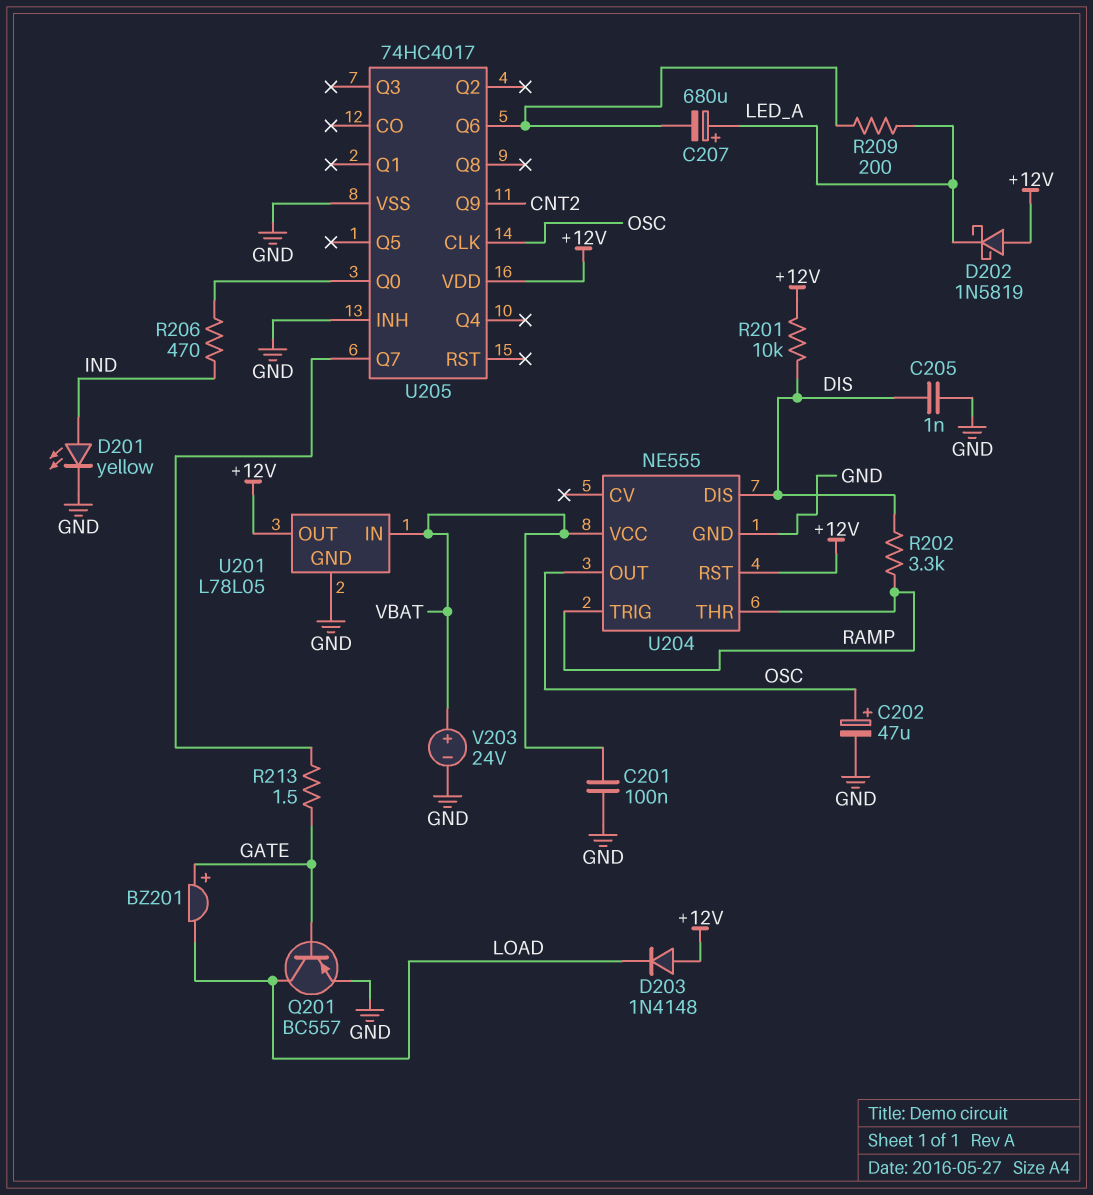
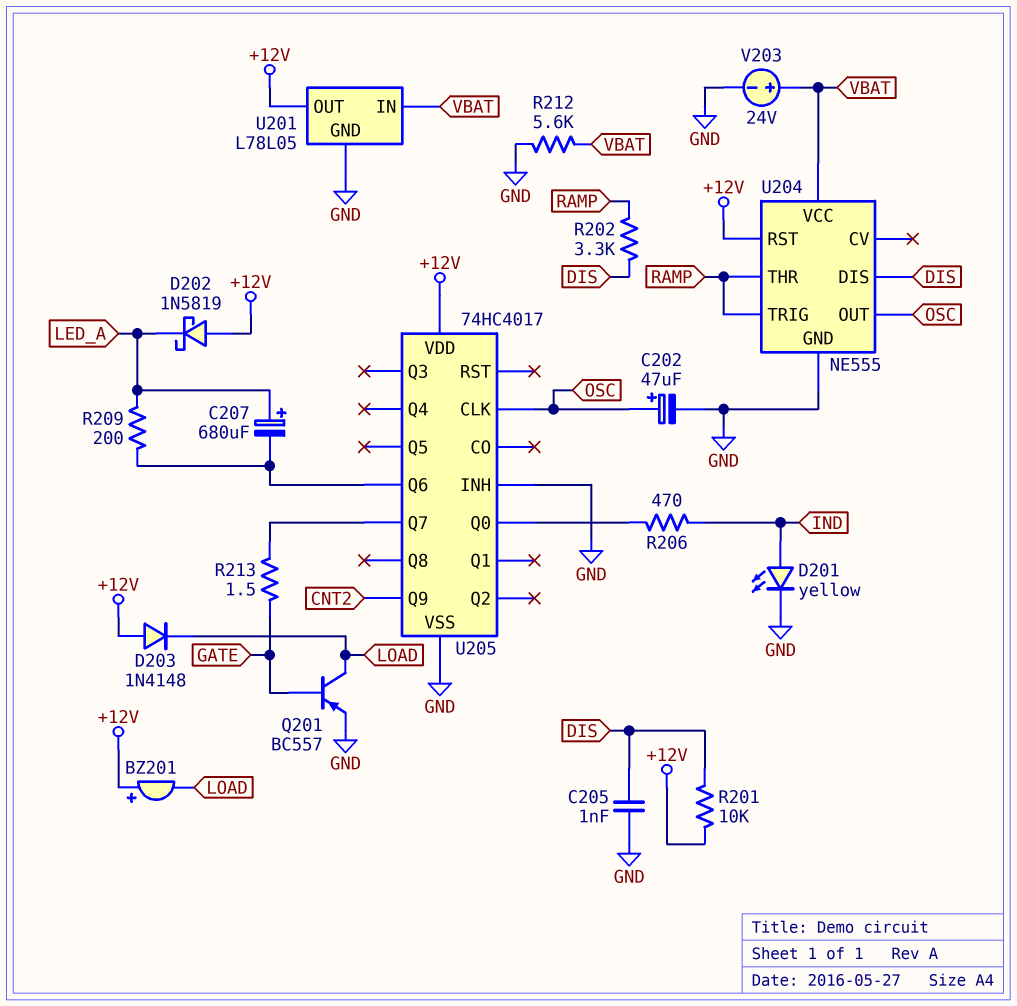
BZ201: buzzer (plus GATE, minus LOAD) -> buzzer (plus +12V, minus LOAD)
C201: 100nF (GND, VBAT) -> none
R212: none -> 5.6k (GND, VBAT)

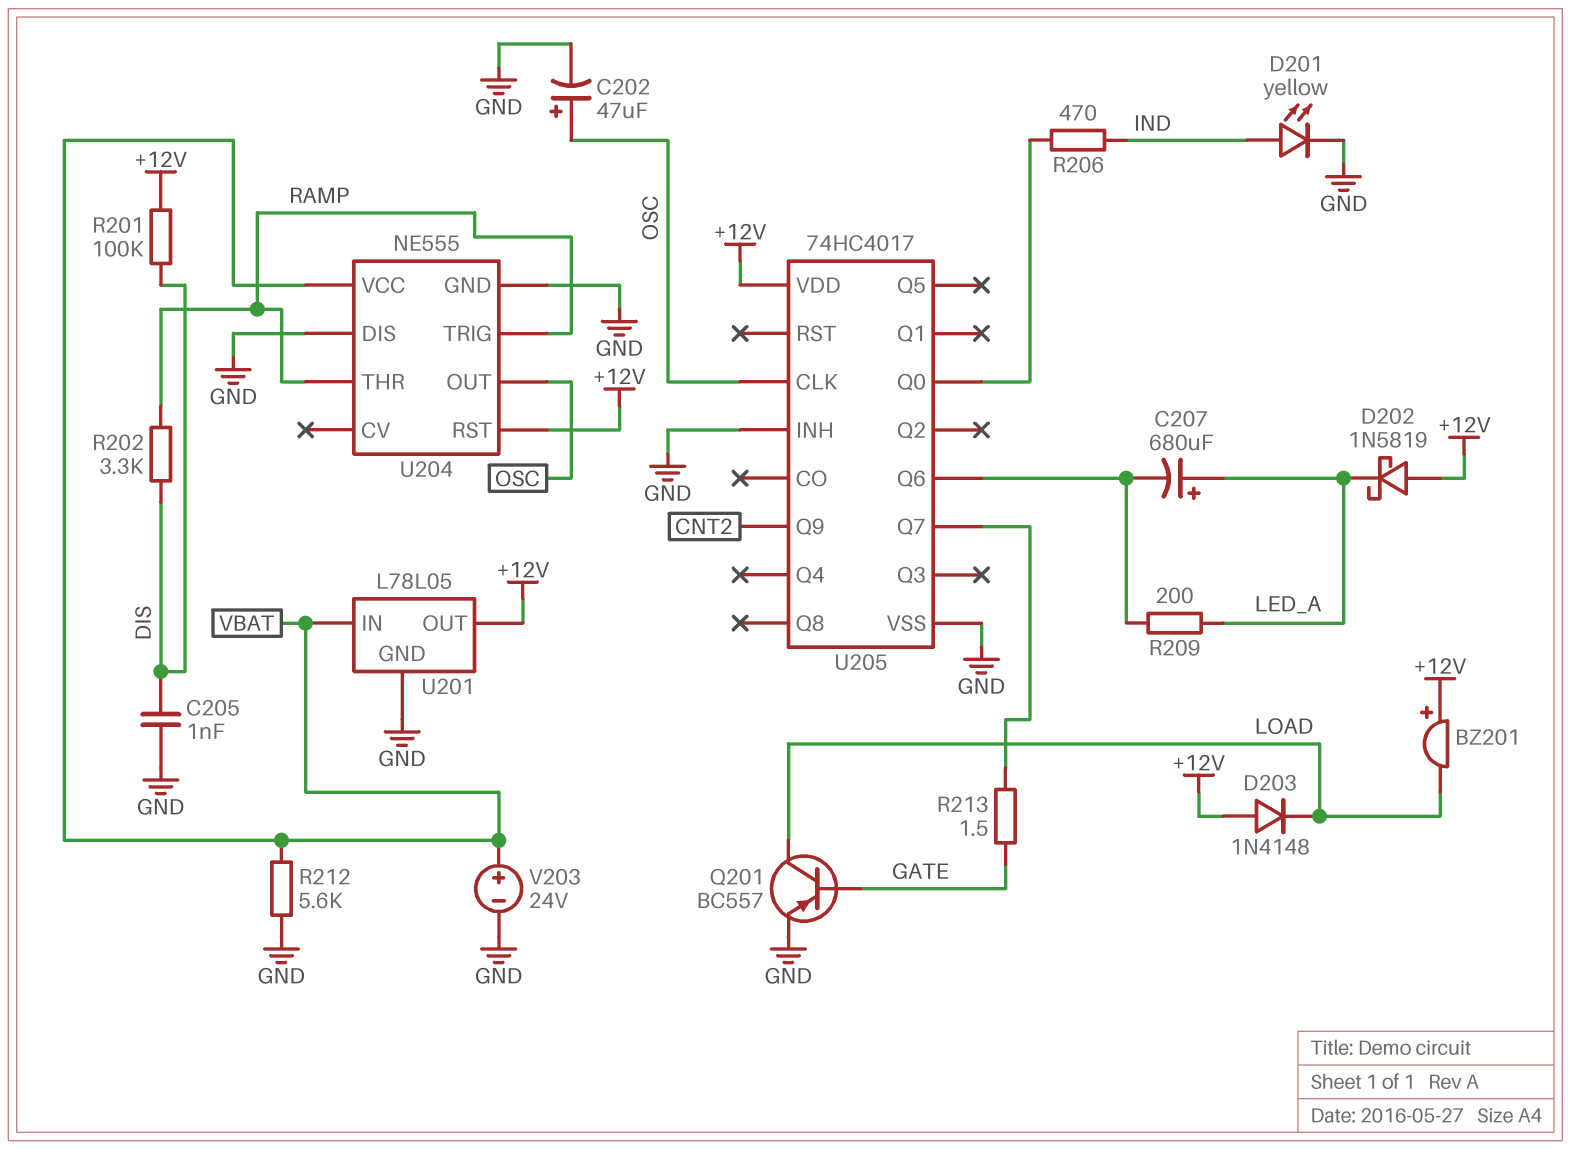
R201: 10k (+12V, DIS) -> 100k (+12V, DIS)
U204 pin DIS: DIS -> GND

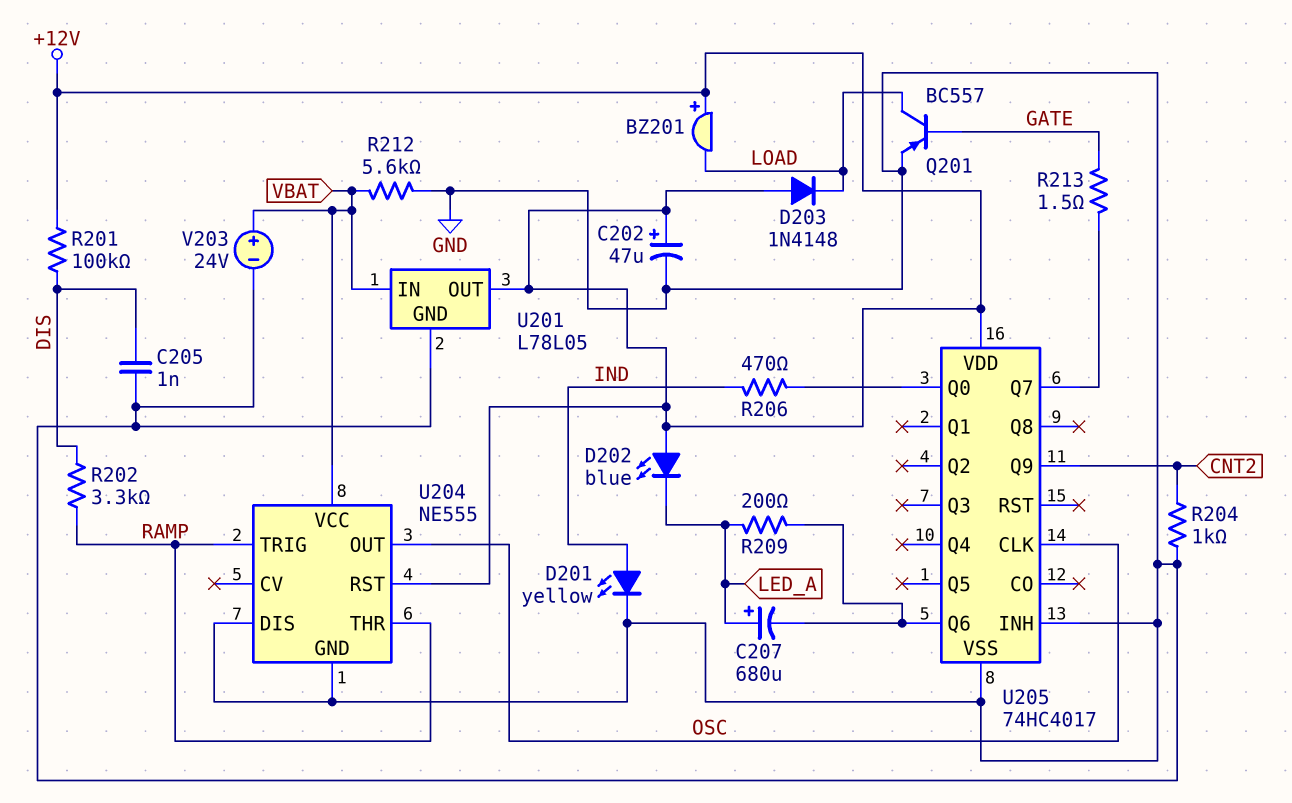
C202: 47uF (plus OSC, minus GND) -> 47uF (plus +12V, minus GND)
D202: schottky 1N5819 (A +12V, K LED_A) -> LED blue (A +12V, K LED_A)
R204: none -> 1k (CNT2, GND)

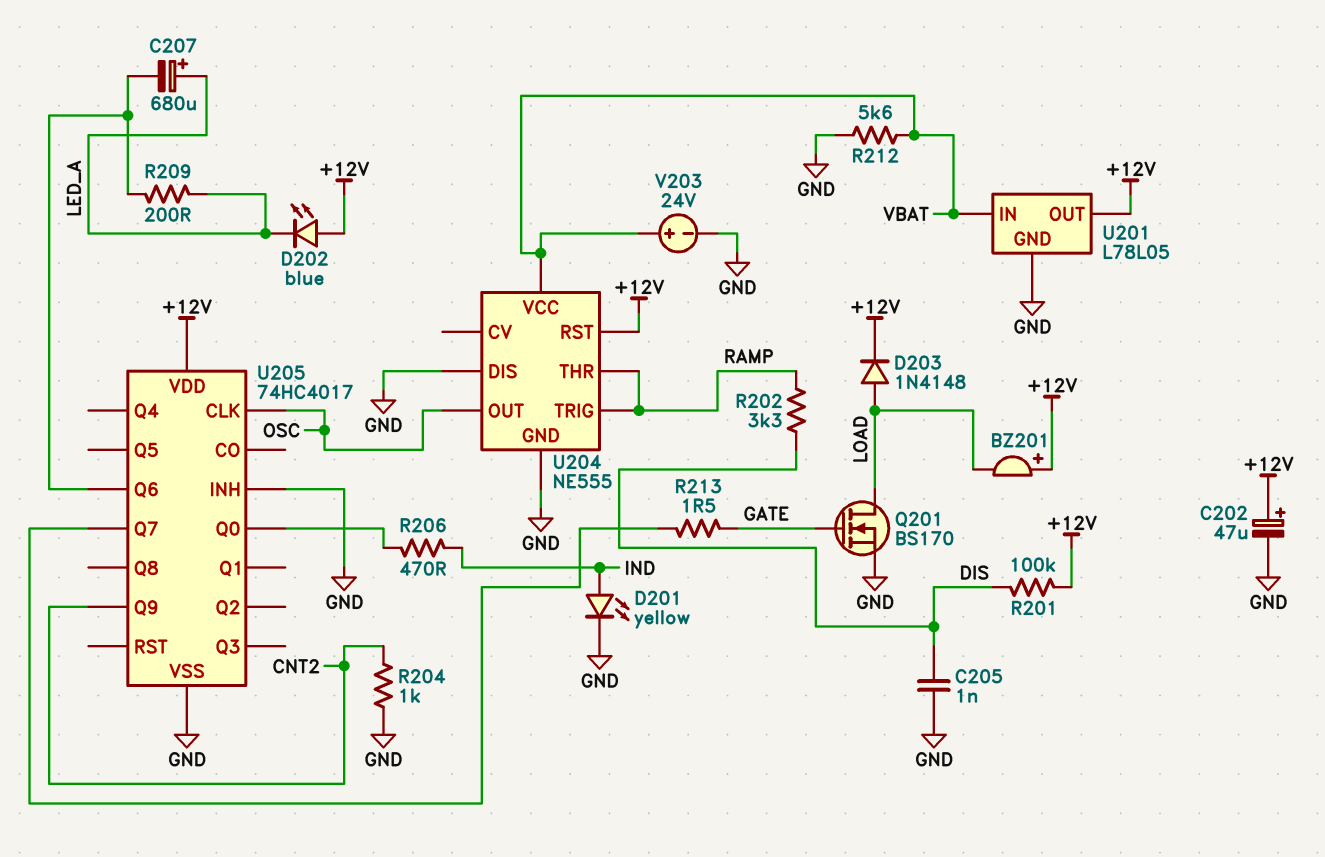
D203: diode 1N4148 (A +12V, K LOAD) -> diode 1N4148 (A LOAD, K +12V)
Q201: PNP BC557 (B GATE, C LOAD, E GND) -> NMOS BS170 (G GATE, D LOAD, S GND)

